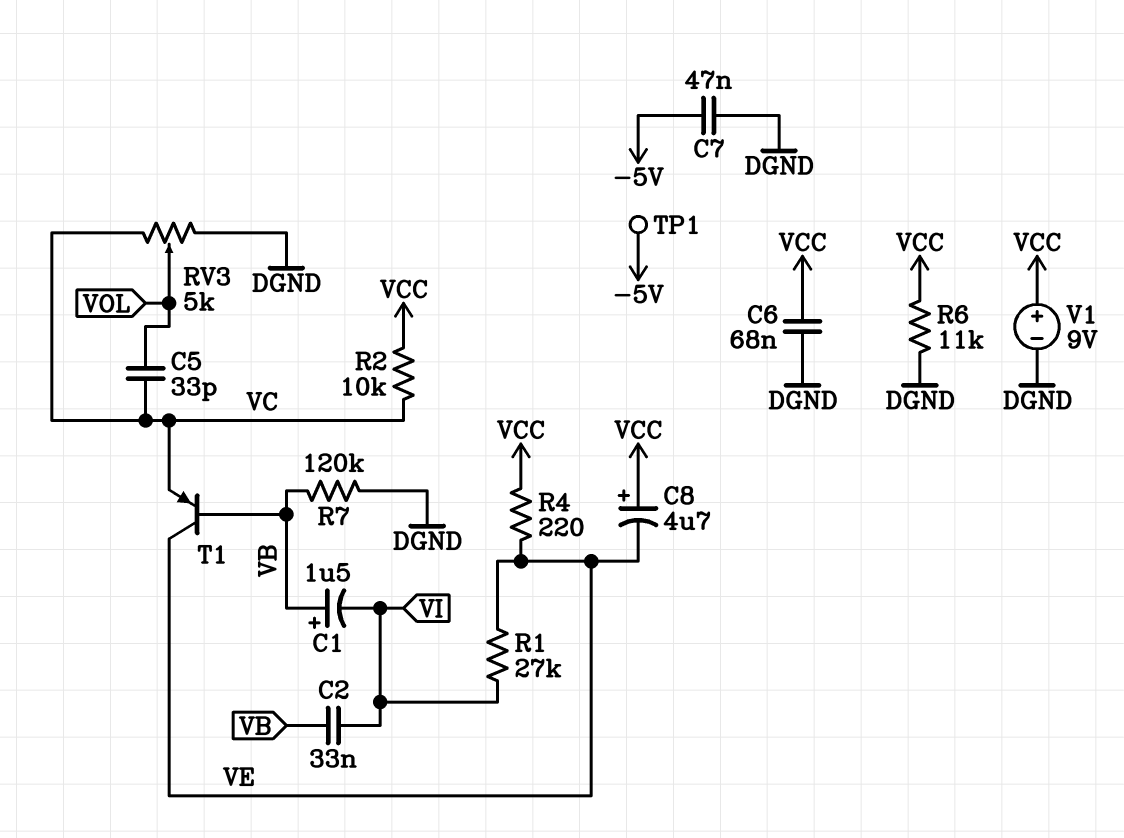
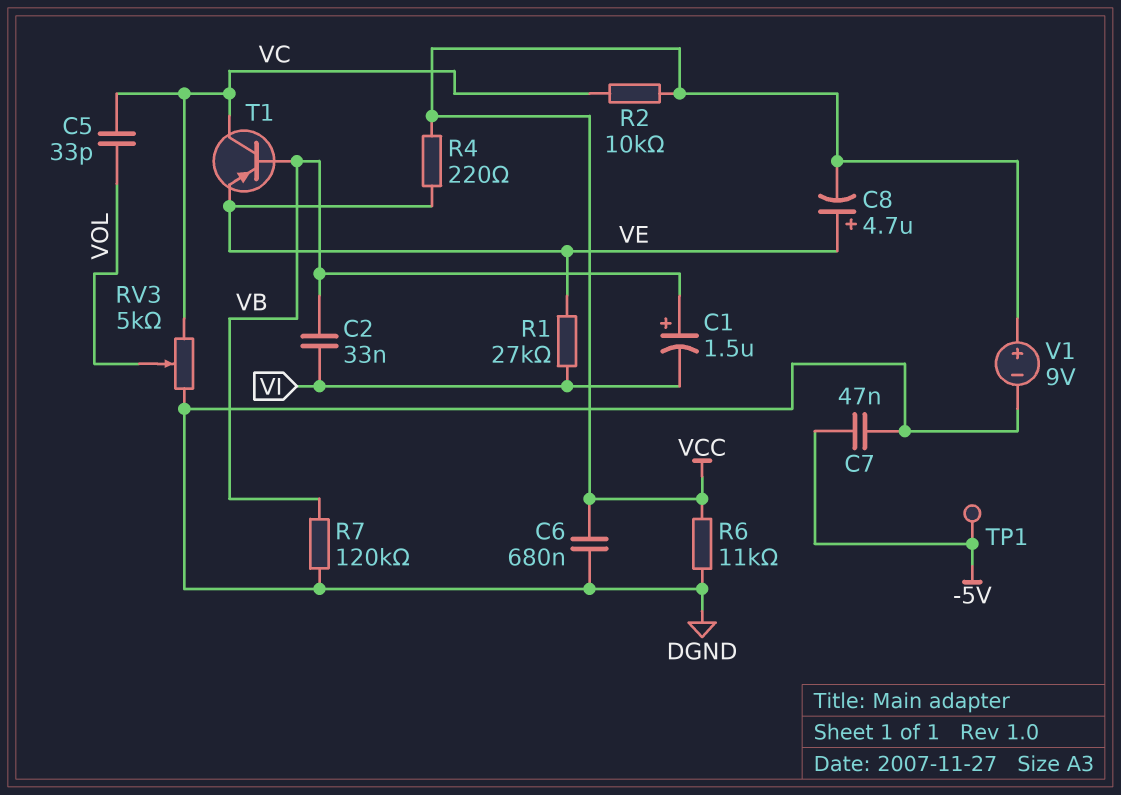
C6: 68nF (DGND, VCC) -> 680nF (DGND, VCC)
C8: 4.7uF (plus VCC, minus VE) -> 4.7uF (plus VE, minus VCC)
T1: PNP (B VB, C VE, E VC) -> PNP (B VB, C VC, E VE)

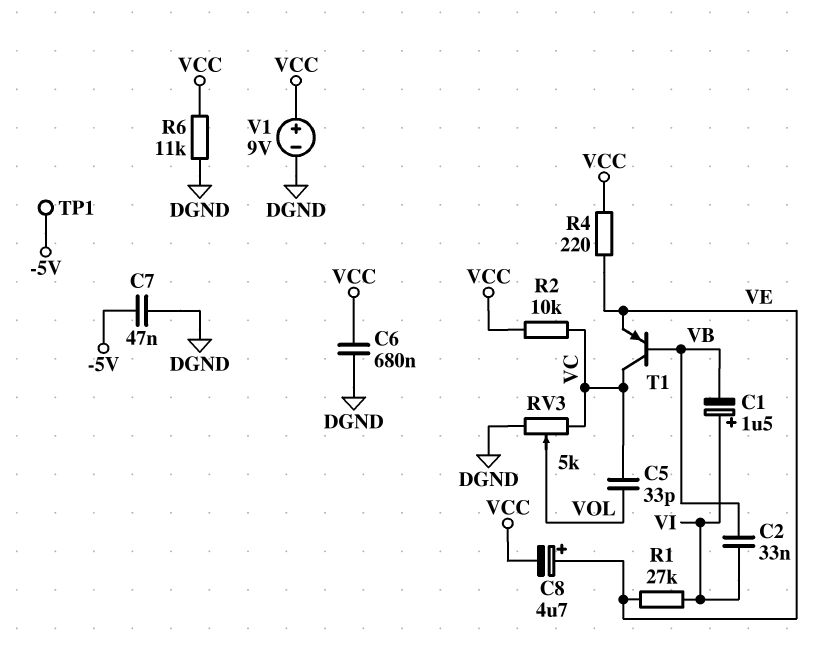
C1: 1.5uF (plus VB, minus VI) -> 1.5uF (plus VI, minus VB)
R7: 120k (DGND, VB) -> none

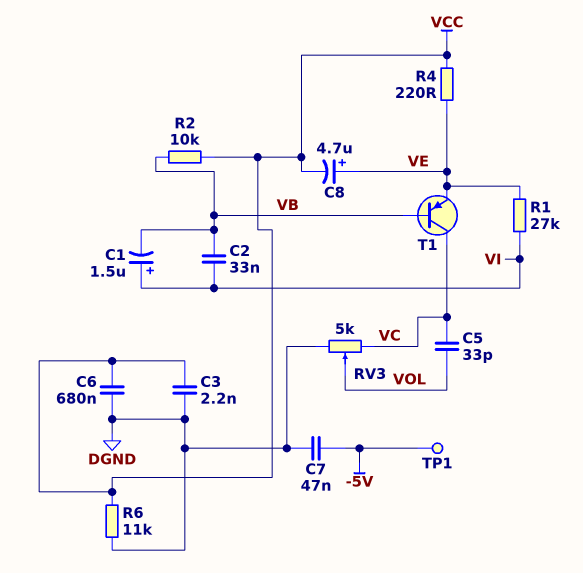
C3: none -> 2.2nF (DGND, VCC)
R2: 10k (VC, VCC) -> 10k (VB, VCC)
V1: 9V (plus VCC, minus DGND) -> none

